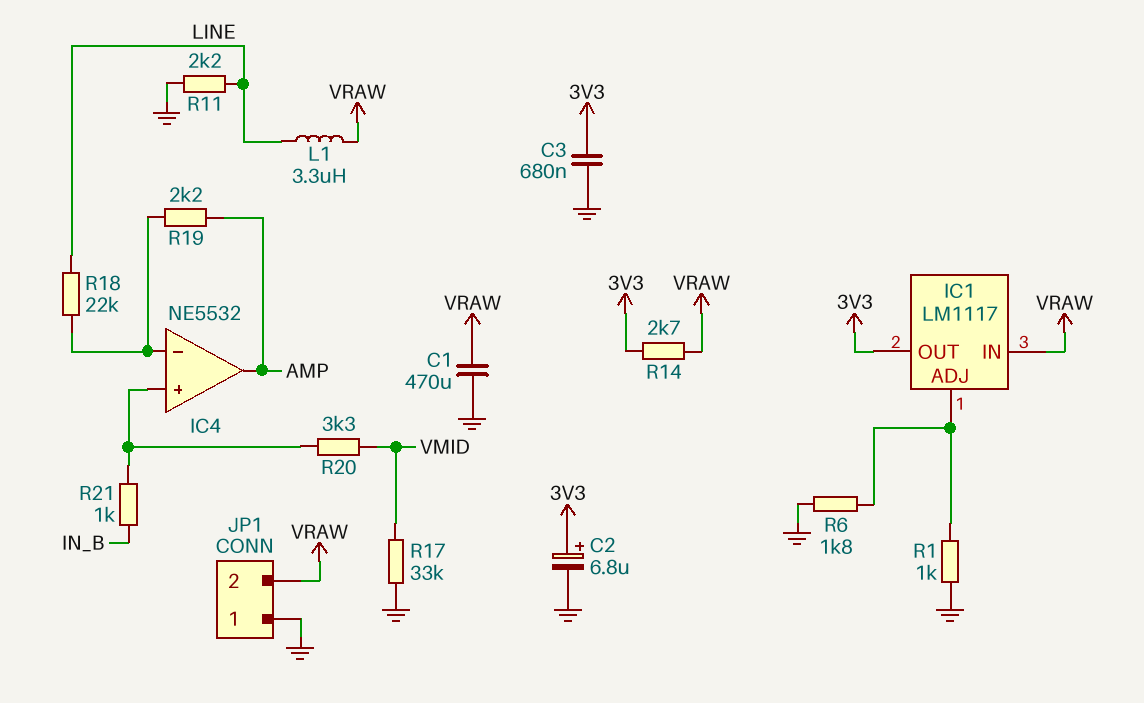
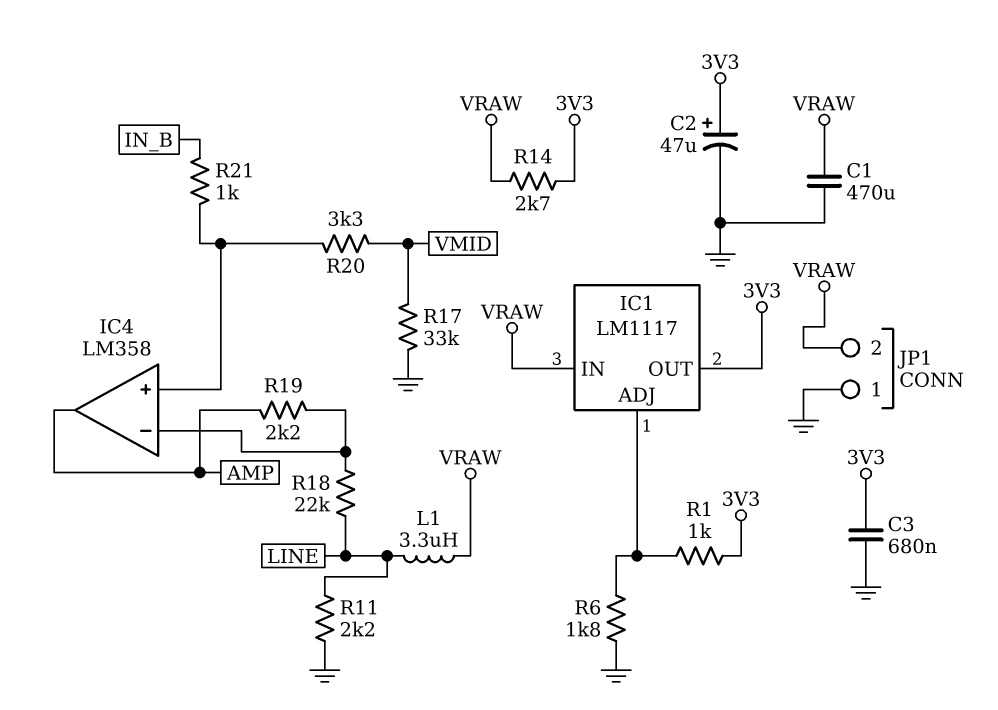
C2: 6.8uF (plus 3V3, minus GND) -> 47uF (plus 3V3, minus GND)
IC4: NE5532 -> LM358
R1: 1k (GND, IC1/ADJ) -> 1k (3V3, IC1/ADJ)

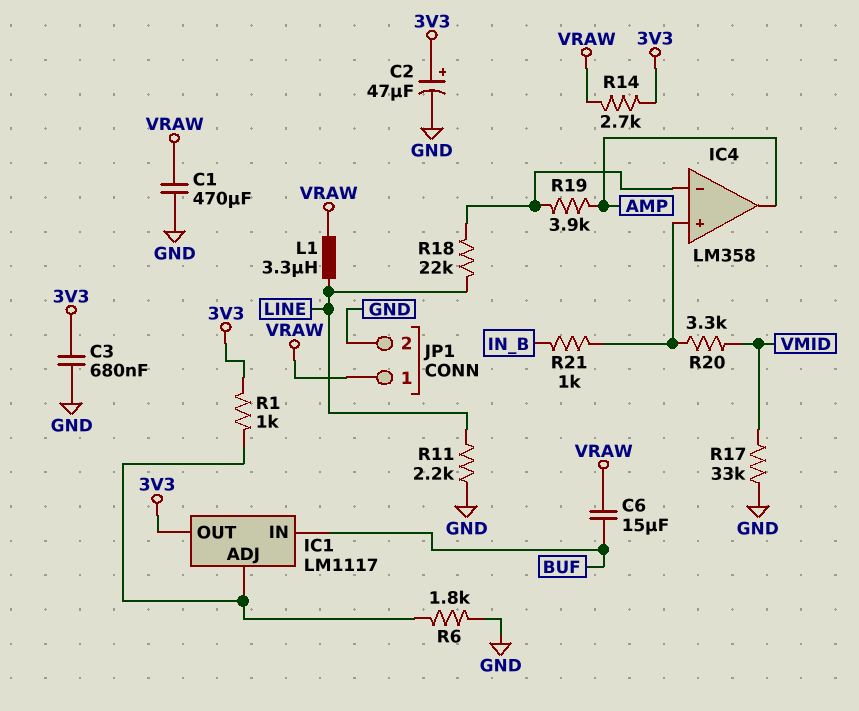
C6: none -> 15uF (BUF, VRAW)
IC1 pin IN: VRAW -> BUF
JP1 pin 1: GND -> VRAW
JP1 pin 2: VRAW -> GND
R19: 2.2k (AMP, IC4/in-) -> 3.9k (AMP, IC4/in-)

